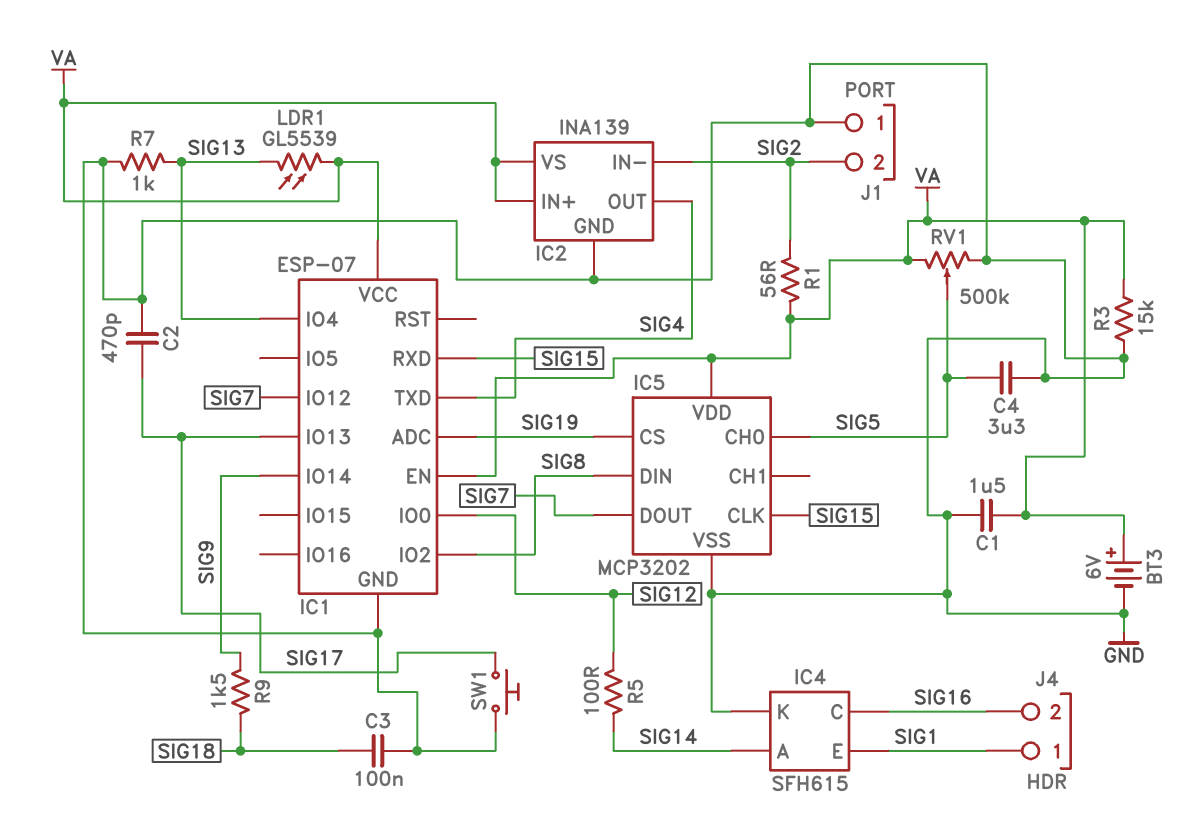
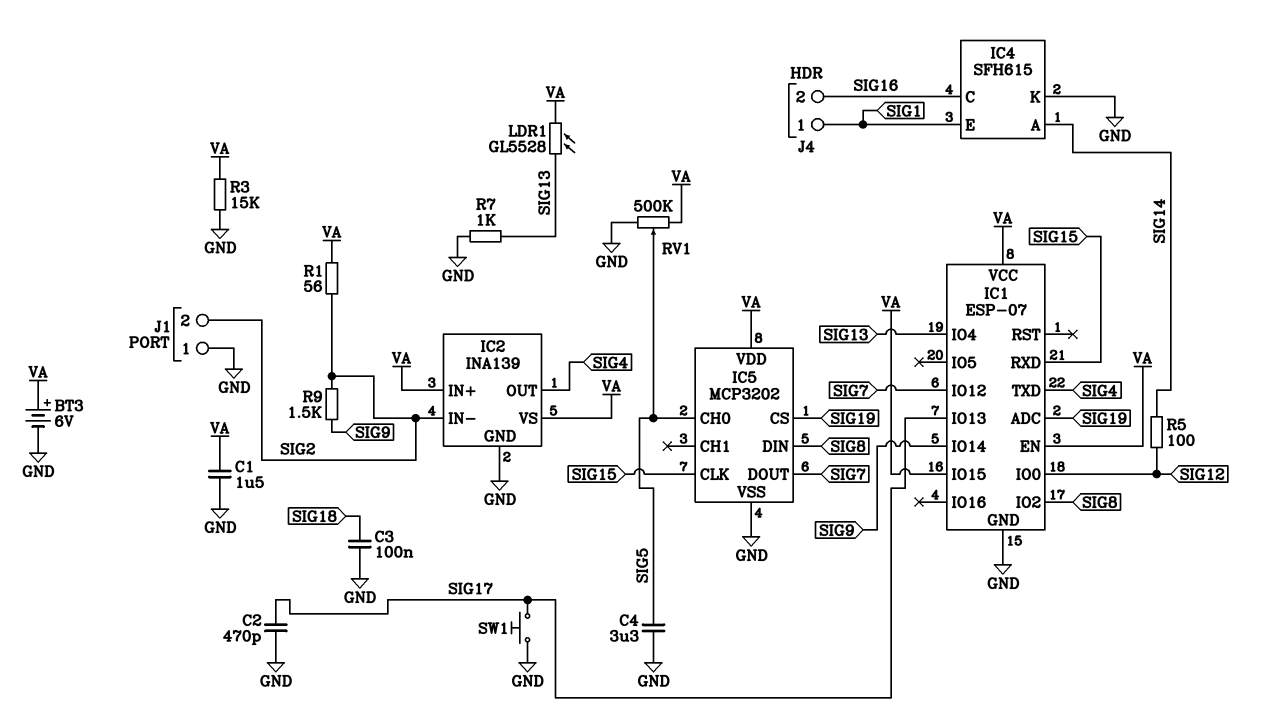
IC1 pin IO15: none -> VA
LDR1: GL5539 (SIG13, VA) -> GL5528 (SIG13, VA)
R9: 1.5k (SIG9, SIG18) -> 1.5k (SIG2, SIG9)

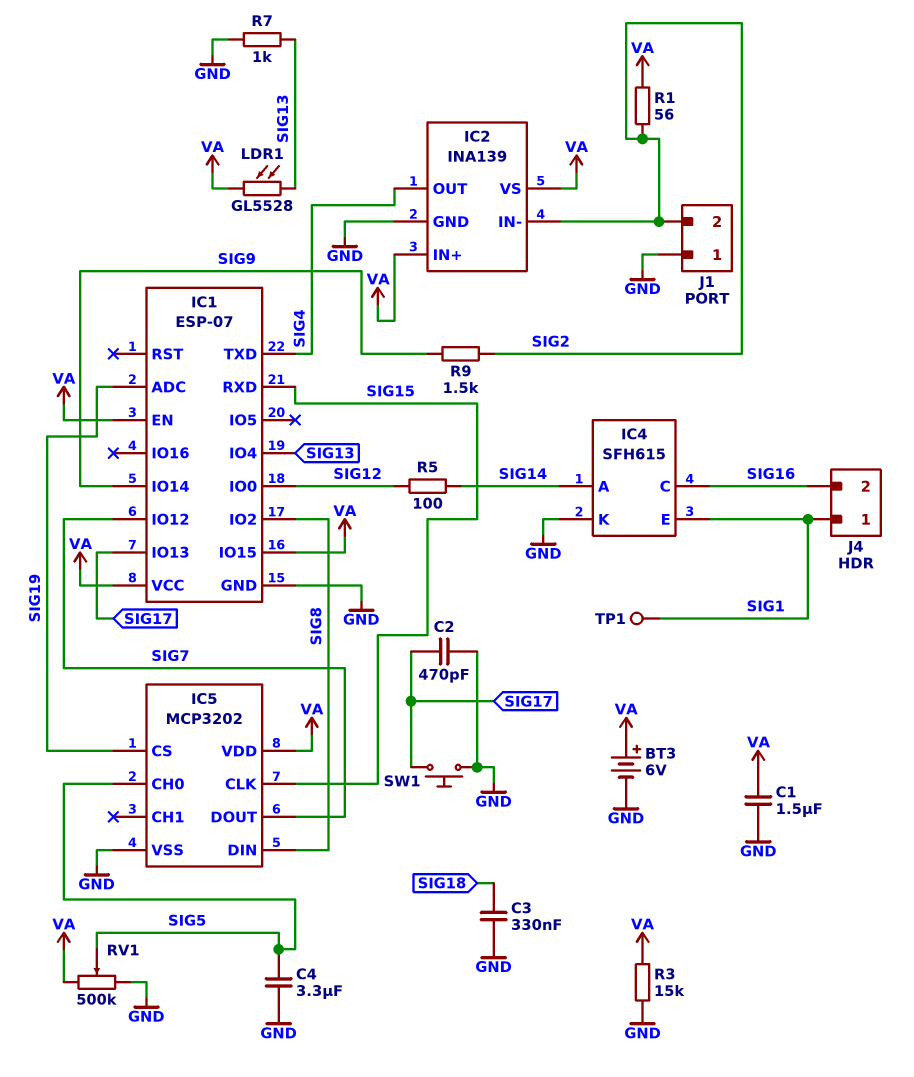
C3: 100nF (GND, SIG18) -> 330nF (GND, SIG18)
TP1: none -> test point (SIG1)

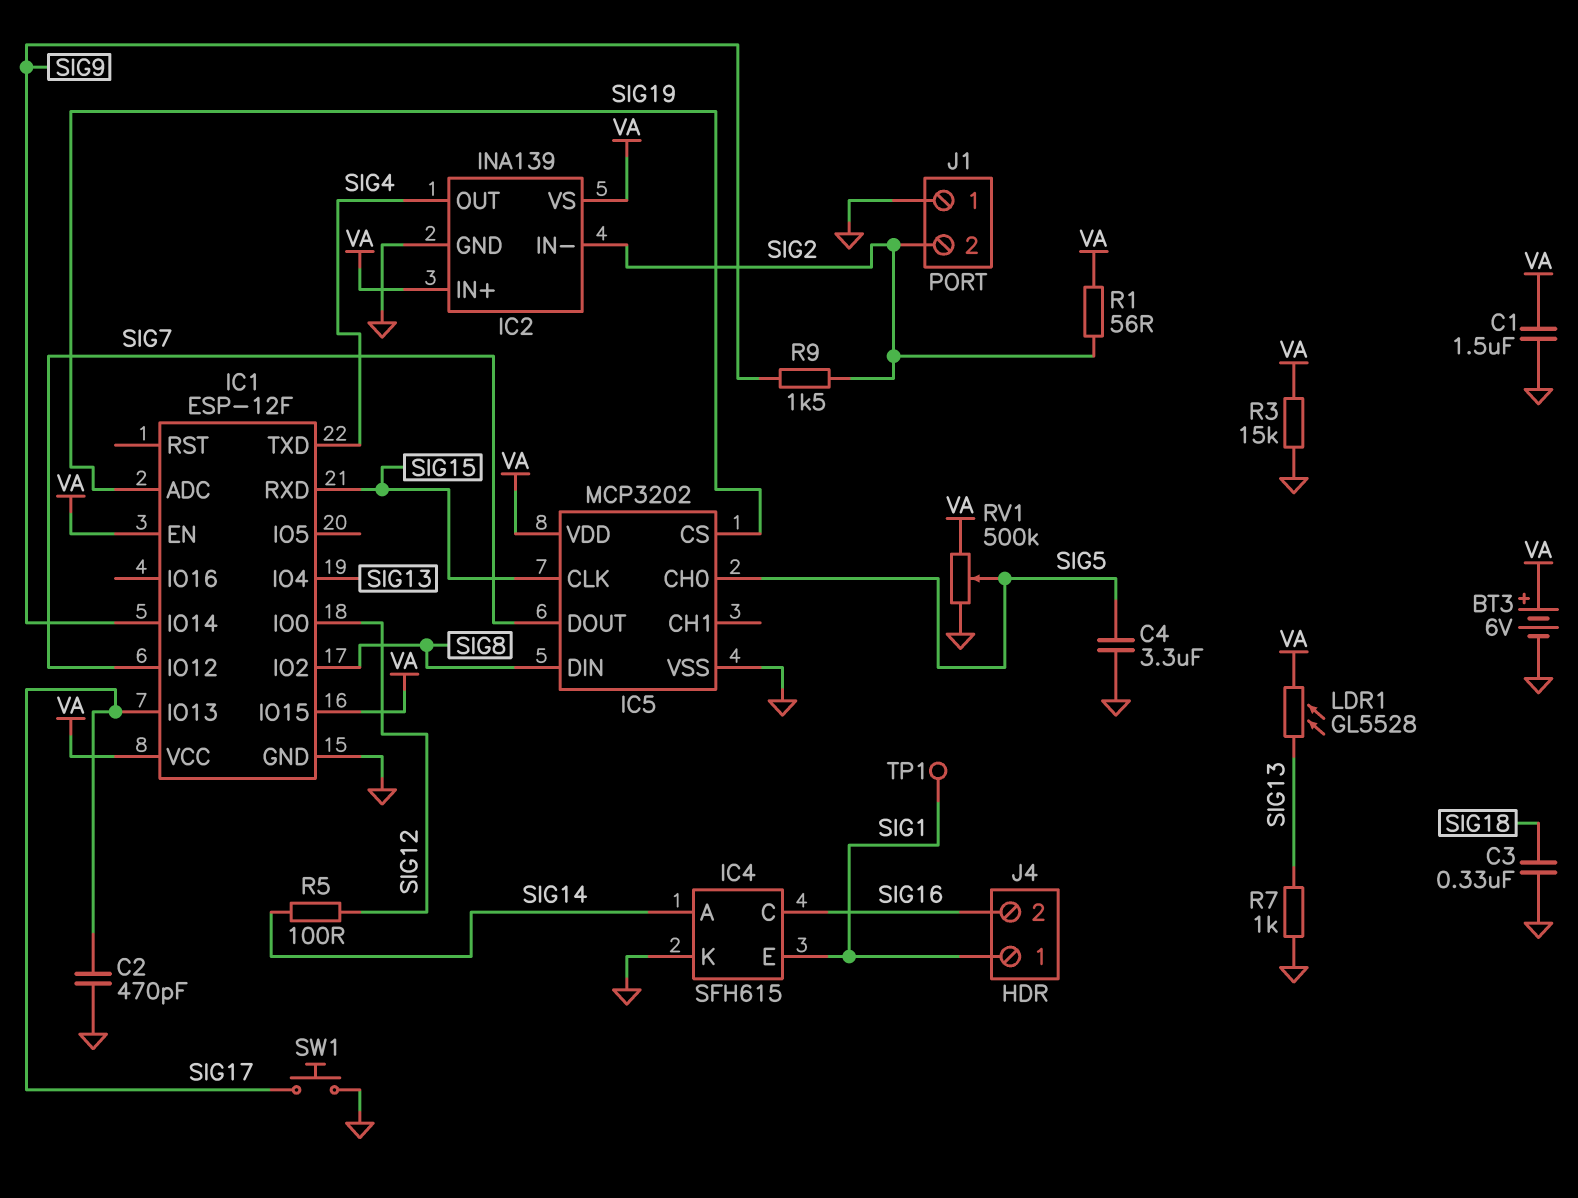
IC1: ESP-07 -> ESP-12F

